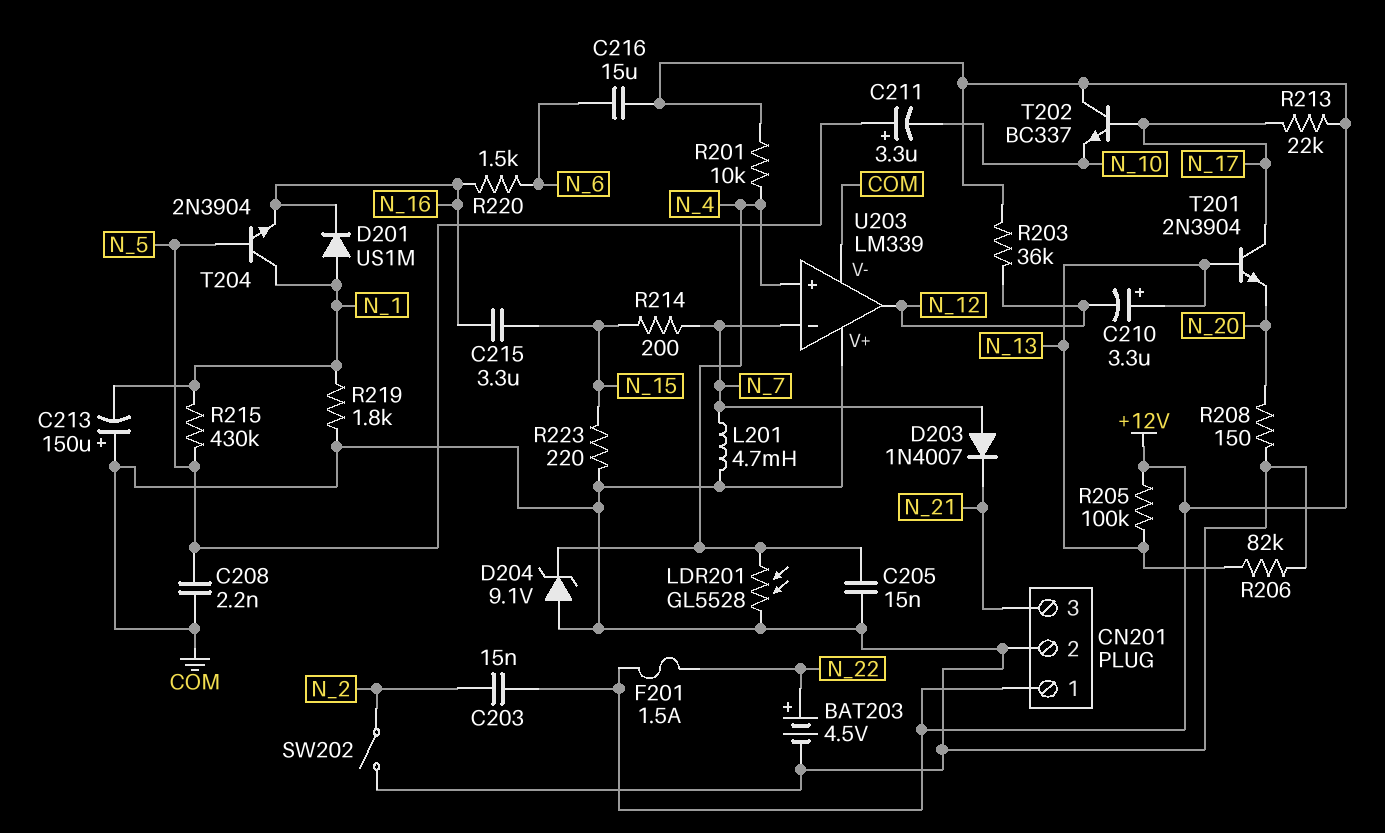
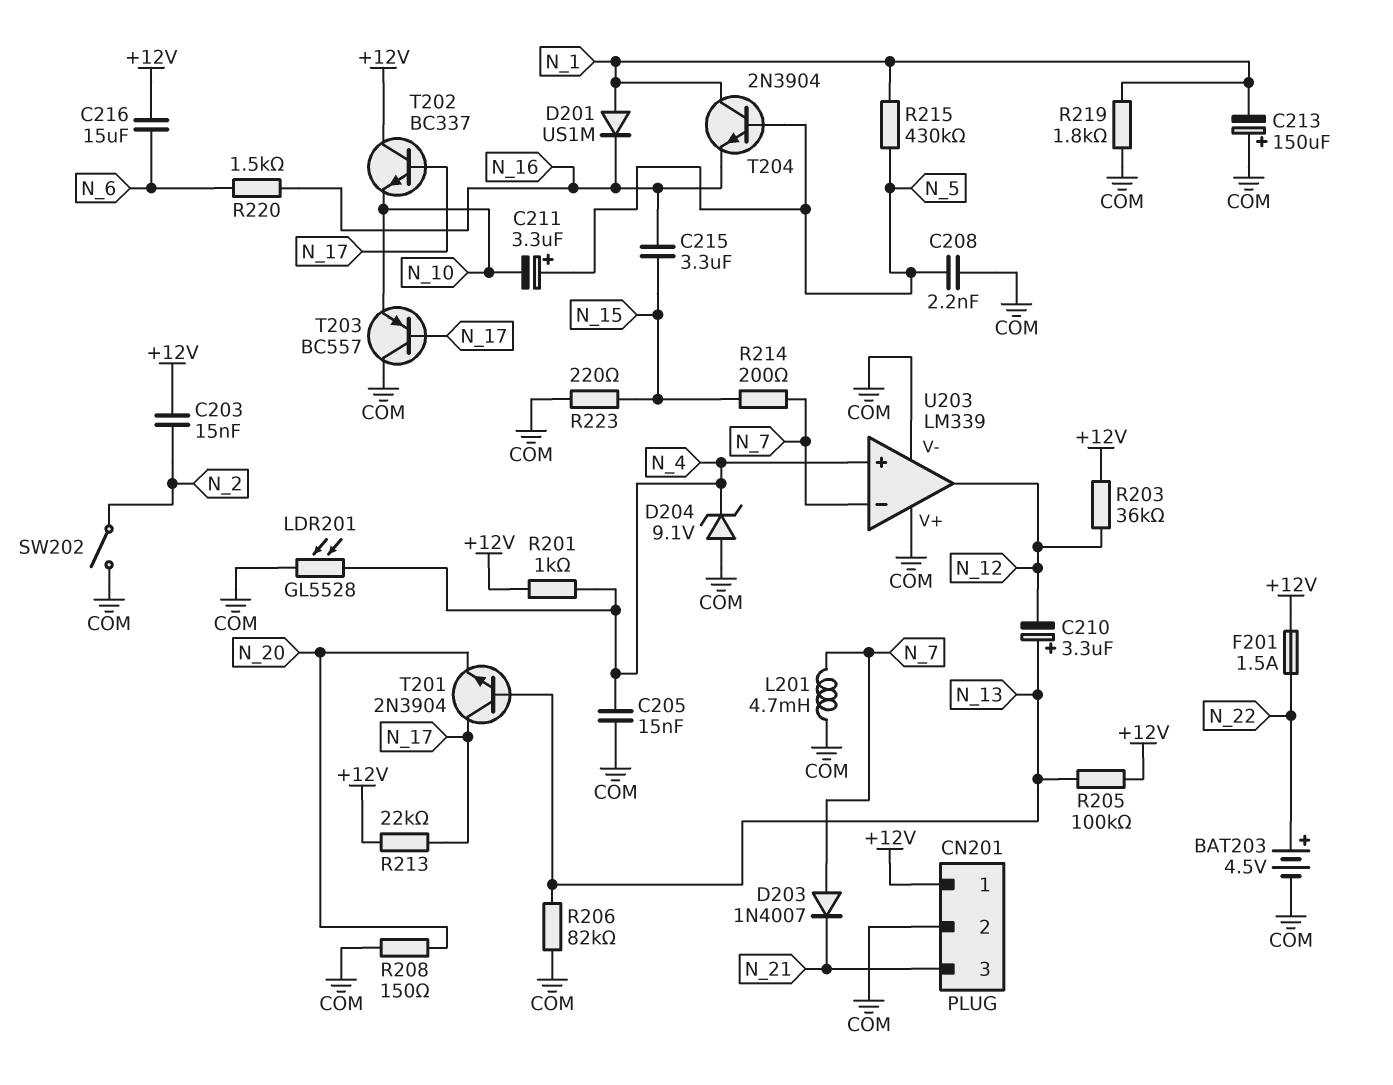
R201: 10k (+12V, N_4) -> 1k (+12V, N_4)
T203: none -> PNP BC557 (B N_17, C COM, E N_10)

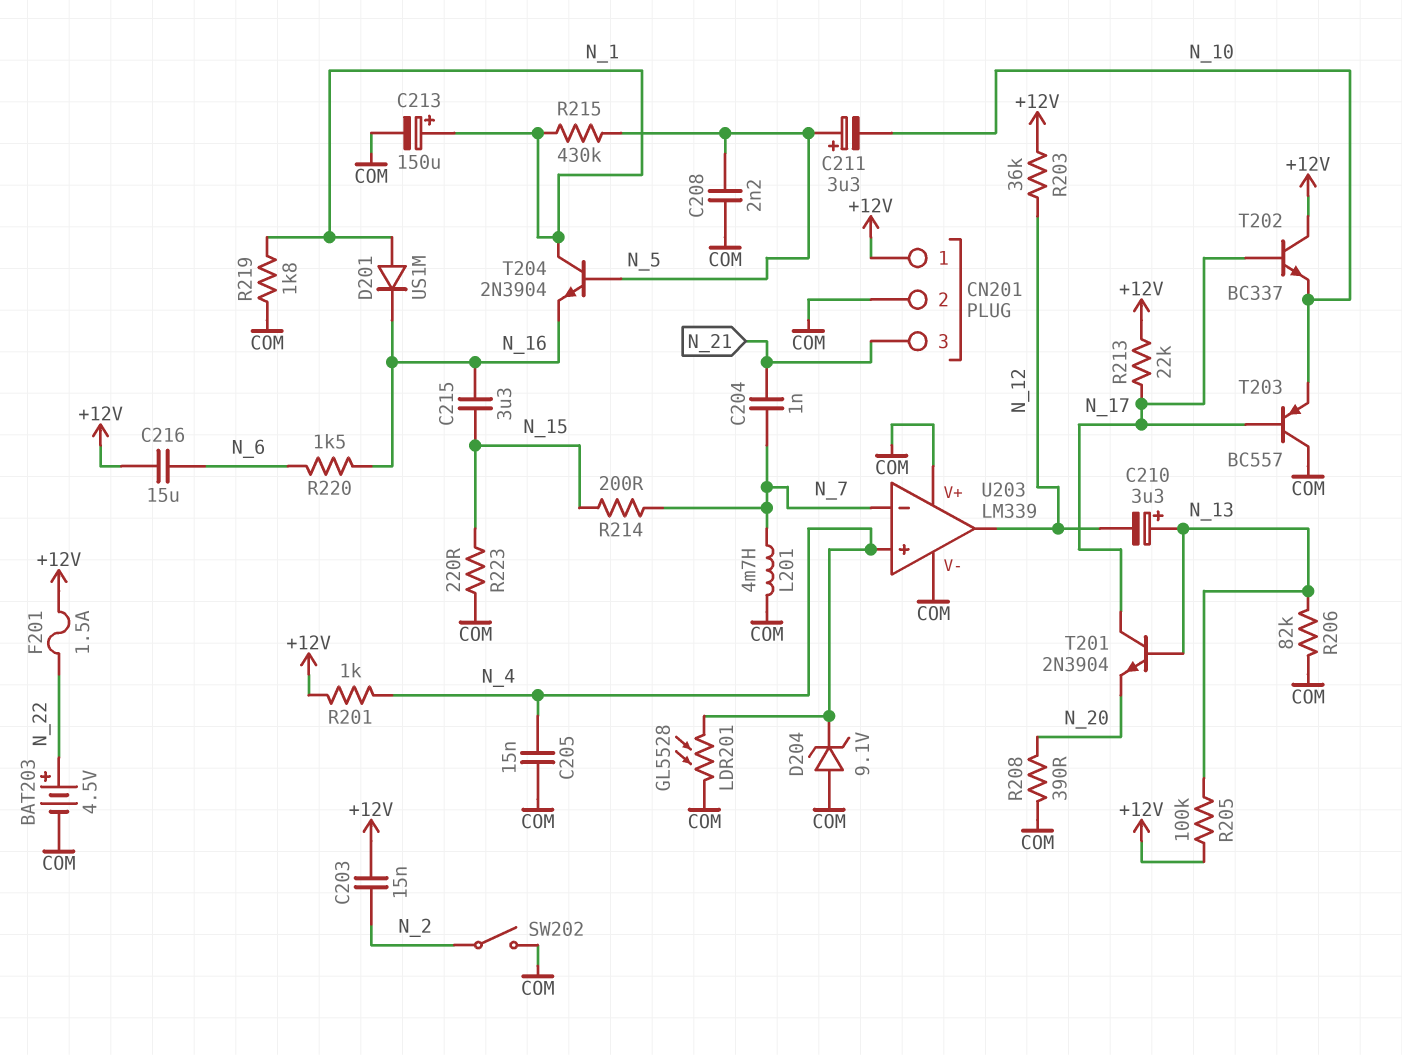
C204: none -> 1nF (N_7, N_21)
C213: 150uF (plus COM, minus N_1) -> 150uF (plus N_1, minus COM)
D203: diode 1N4007 (A N_7, K N_21) -> none
R208: 150 (COM, N_20) -> 390 (COM, N_20)

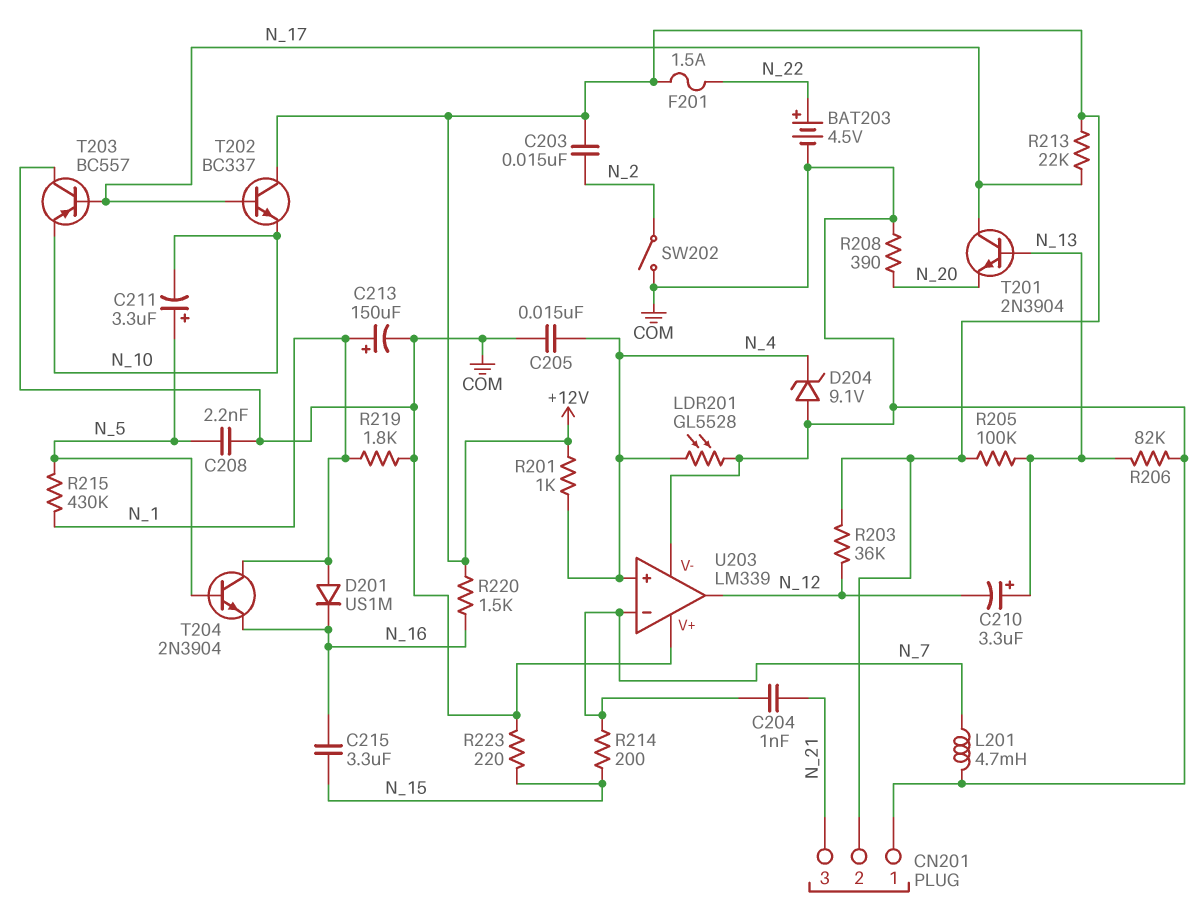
C216: 15uF (+12V, N_6) -> none
CN201 pin 1: +12V -> COM
CN201 pin 2: COM -> +12V
R220: 1.5k (N_6, N_16) -> 1.5k (+12V, N_16)

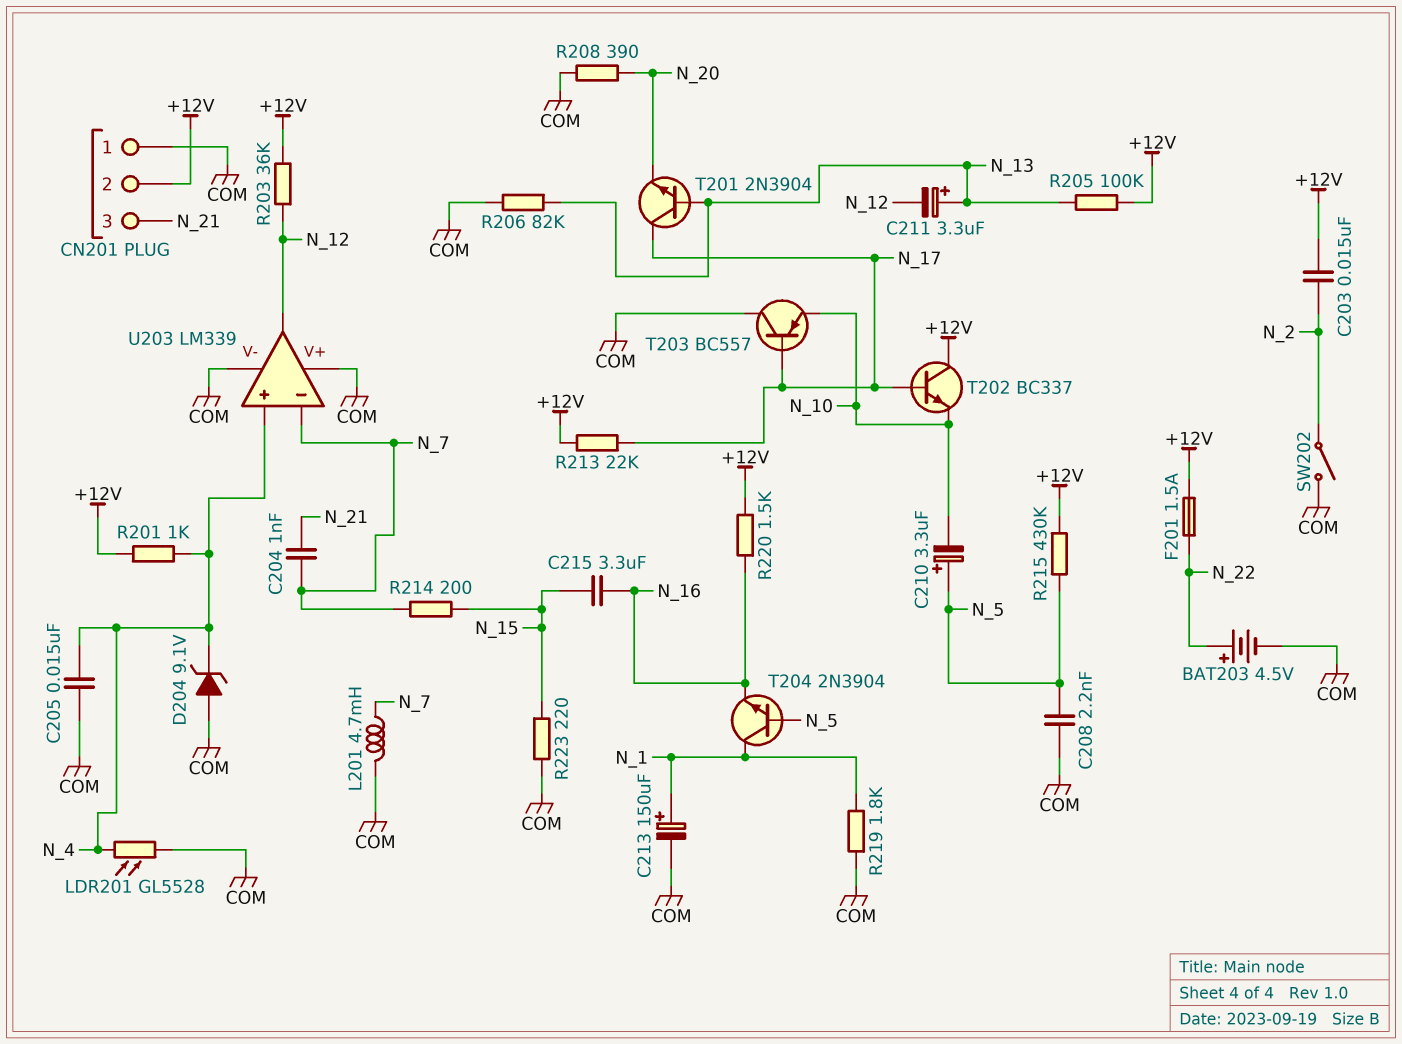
C210: 3.3uF (plus N_13, minus N_12) -> 3.3uF (plus N_5, minus N_10)
C211: 3.3uF (plus N_5, minus N_10) -> 3.3uF (plus N_13, minus N_12)
D201: diode US1M (A N_1, K N_16) -> none
R215: 430k (N_1, N_5) -> 430k (+12V, N_5)

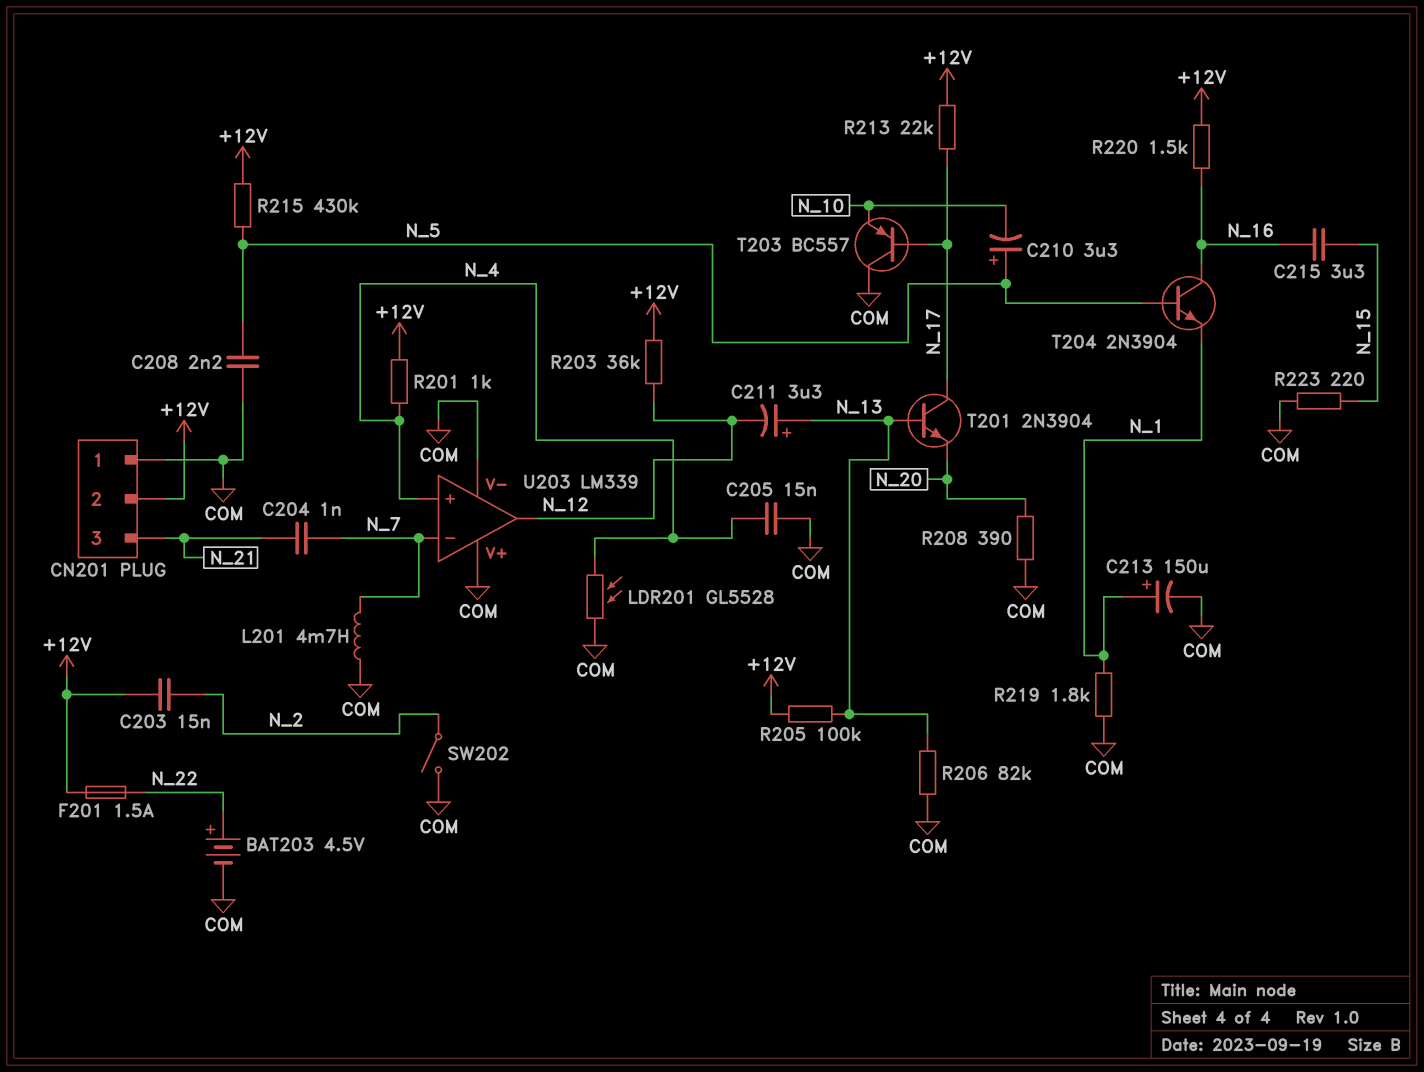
D204: zener 9.1V (A COM, K N_4) -> none
R214: 200 (N_7, N_15) -> none
T202: NPN BC337 (B N_17, C +12V, E N_10) -> none
T204: NPN 2N3904 (B N_5, C N_1, E N_16) -> NPN 2N3904 (B N_5, C N_16, E N_1)

